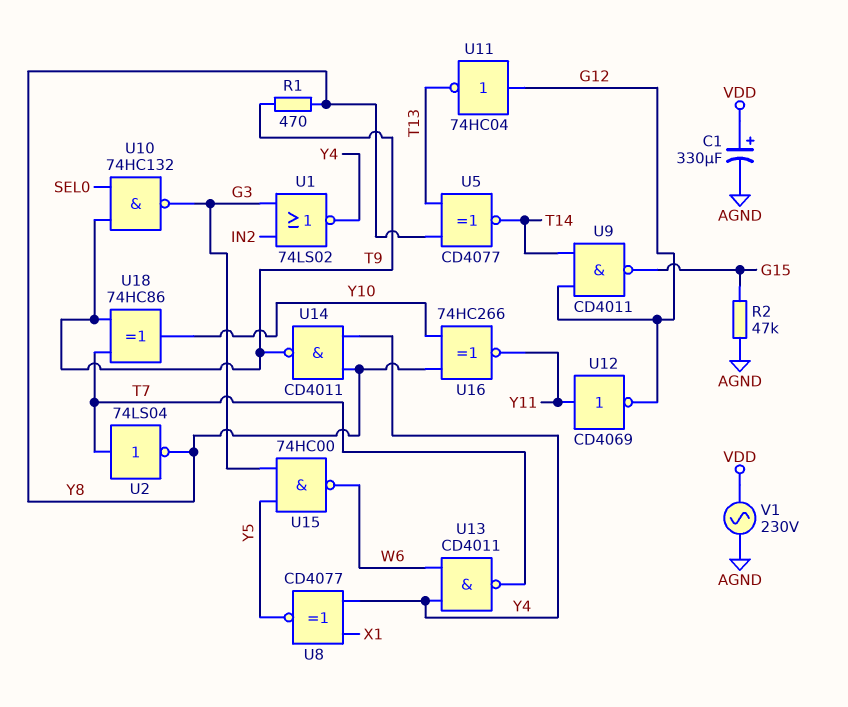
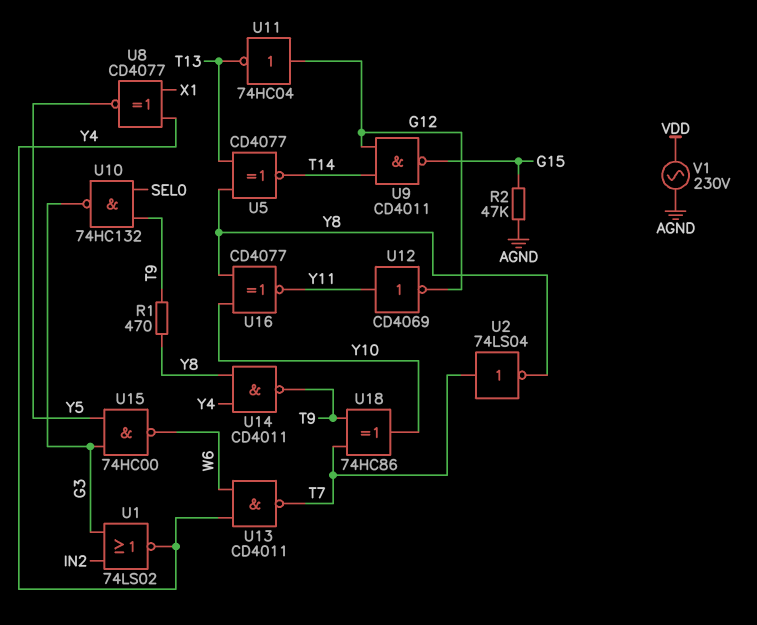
C1: 330uF (plus VDD, minus AGND) -> none
U16: XNOR 74HC266 (in Y8, in Y10, out Y11) -> XNOR CD4077 (in Y8, in Y10, out Y11)

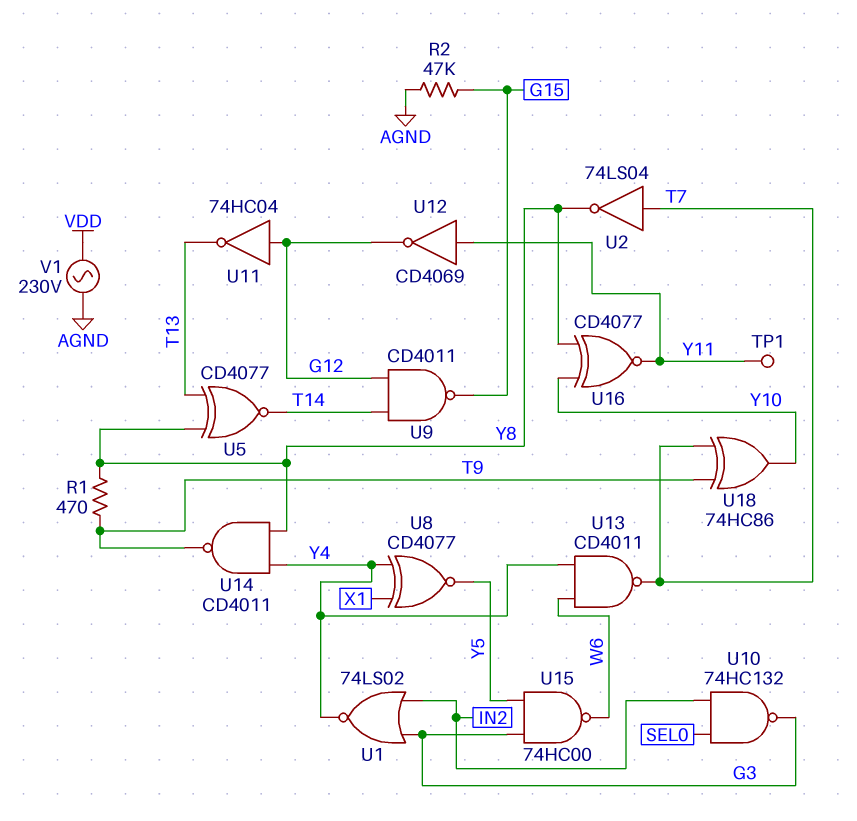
TP1: none -> test point (Y11)
U10: NAND 74HC132 (in SEL0, in T9, out G3) -> NAND 74HC132 (in IN2, in SEL0, out G3)

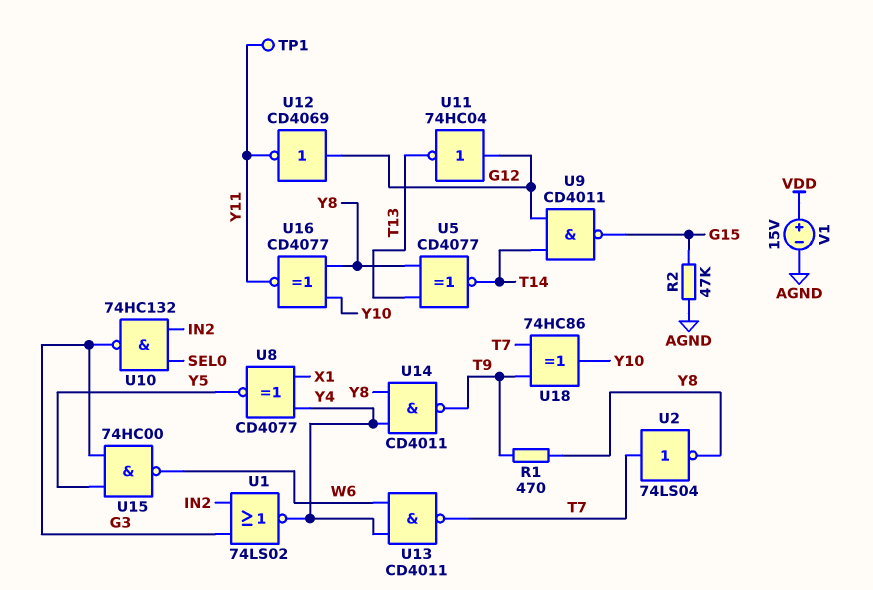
U12: NOT CD4069 (in Y11, out G12) -> NOT CD4069 (in G12, out Y11)
V1: AC 230V (AGND, VDD) -> 15V (plus VDD, minus AGND)

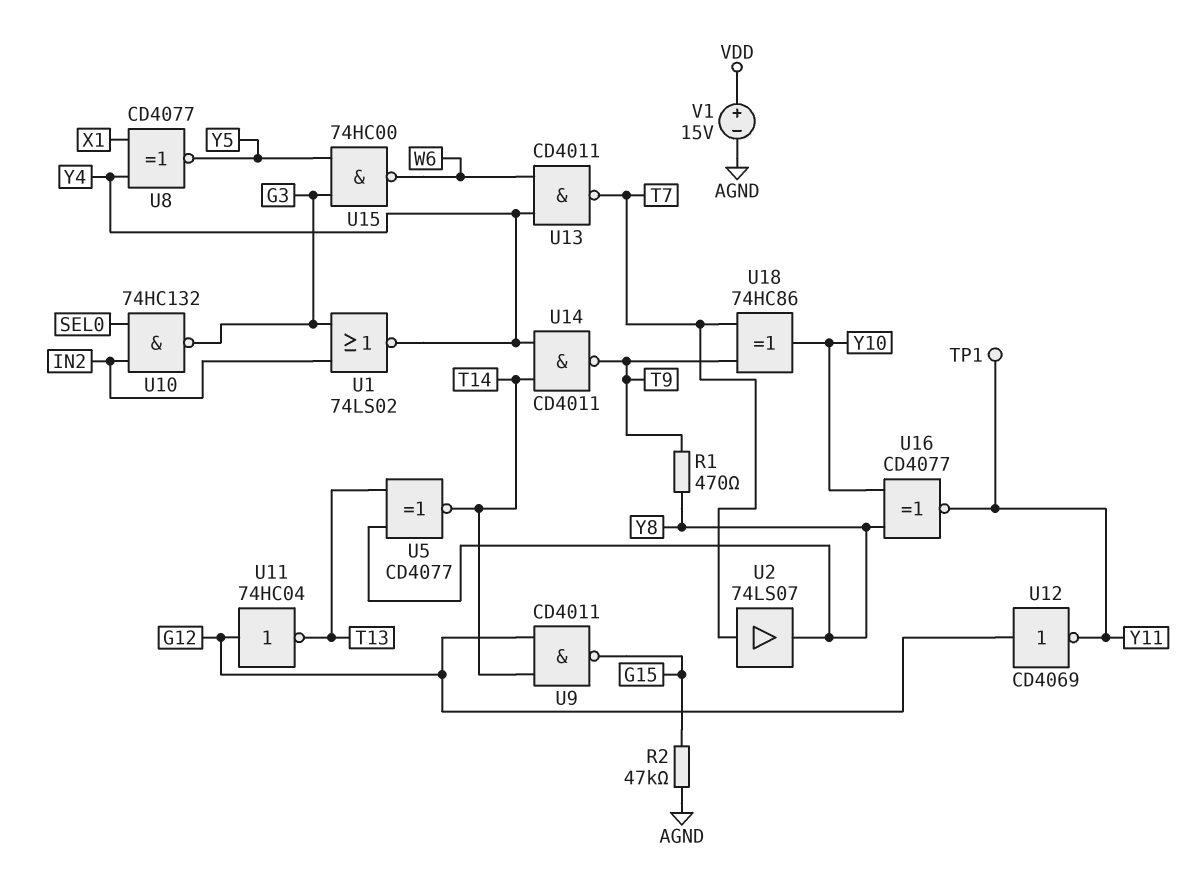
U2: NOT 74LS04 (in T7, out Y8) -> buffer 74LS07 (in T7, out Y8)
U14: NAND CD4011 (in Y4, in Y8, out T9) -> NAND CD4011 (in T14, in Y4, out T9)

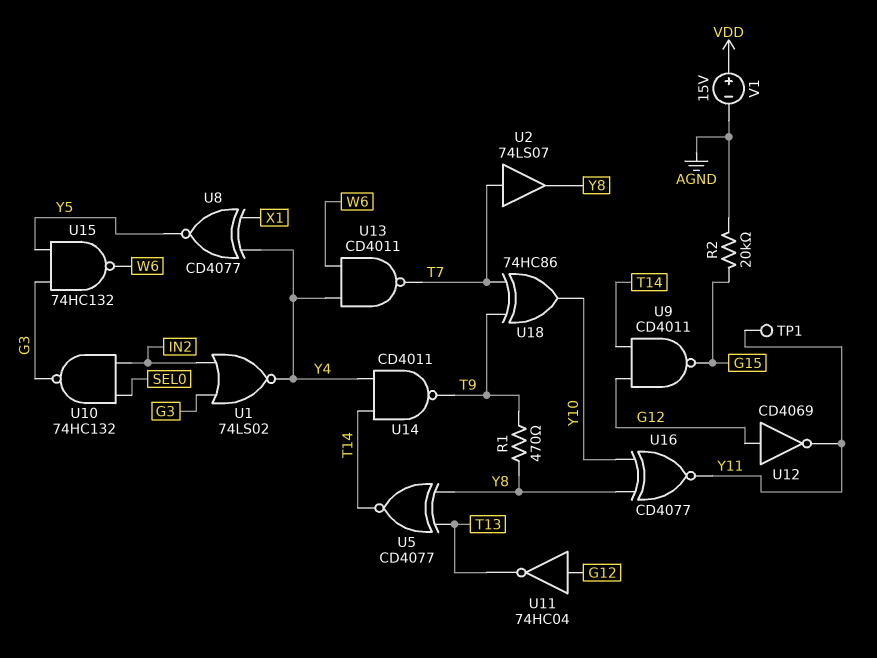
R2: 47k (AGND, G15) -> 20k (AGND, G15)
U15: NAND 74HC00 (in G3, in Y5, out W6) -> NAND 74HC132 (in G3, in Y5, out W6)

